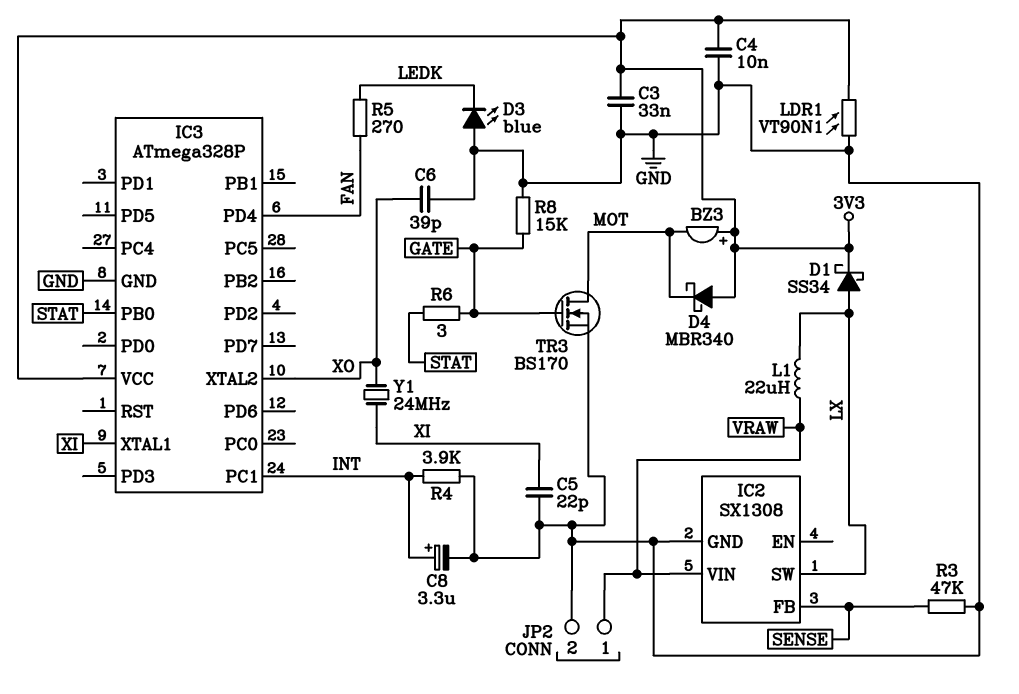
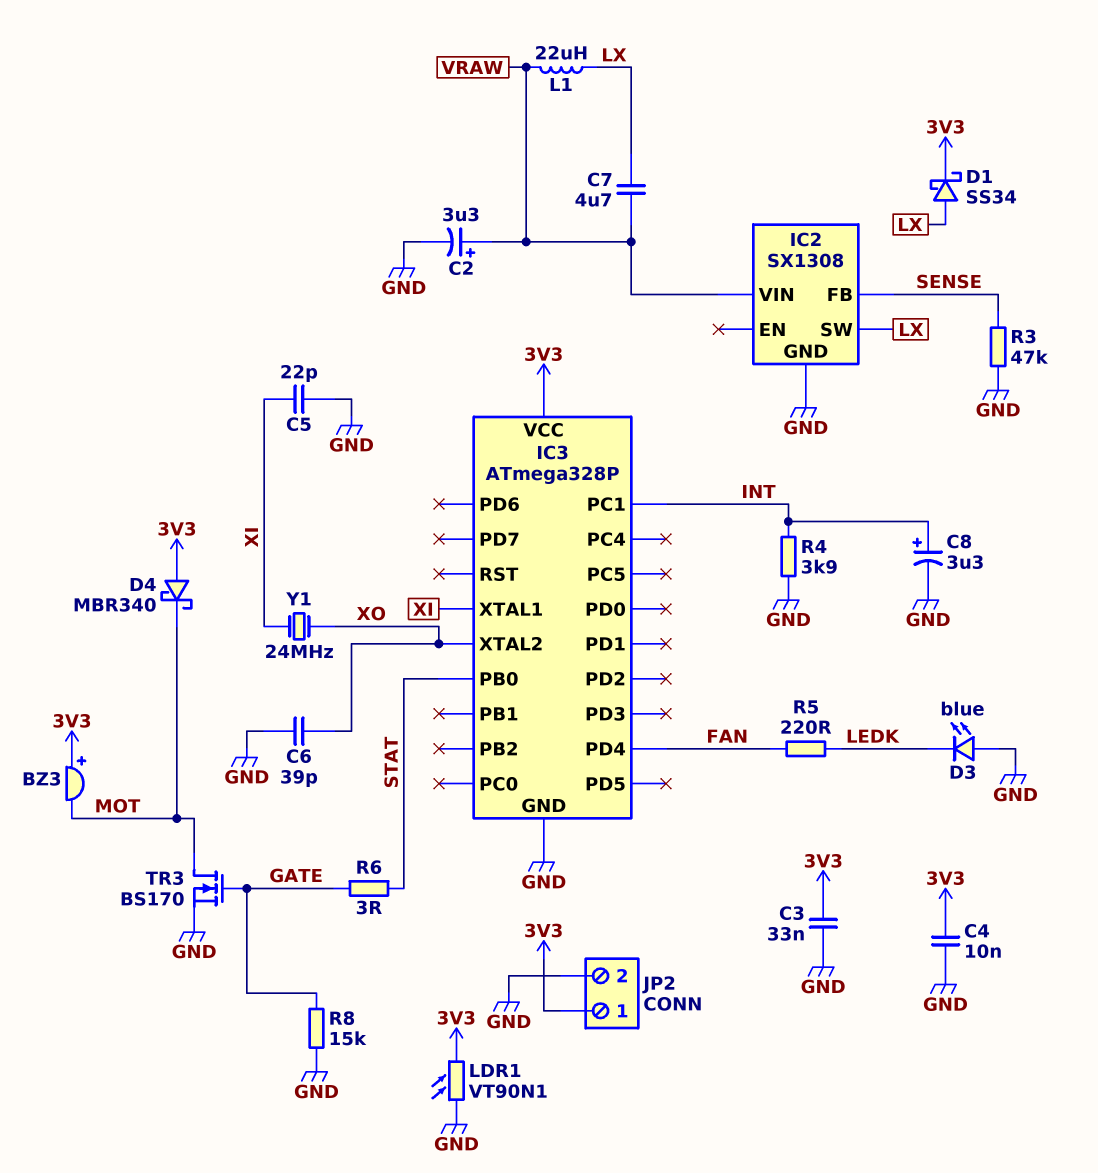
C2: none -> 3.3uF (plus VRAW, minus GND)
C7: none -> 4.7uF (LX, VRAW)
JP2 pin 1: VRAW -> 3V3
R5: 270 (FAN, LEDK) -> 220 (FAN, LEDK)

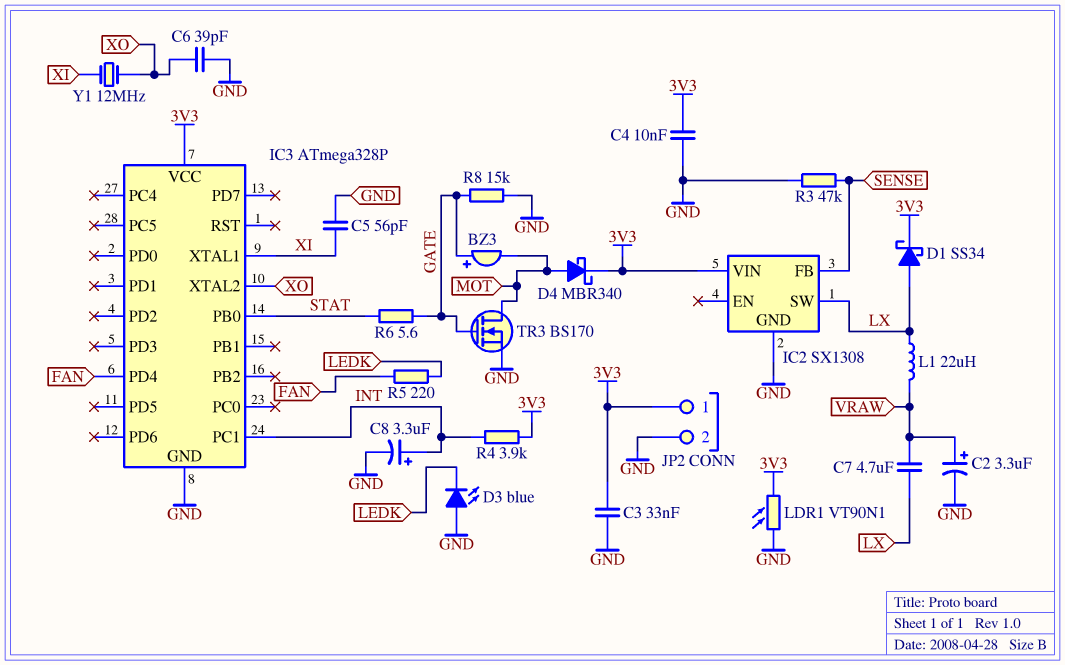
BZ3: buzzer (plus 3V3, minus MOT) -> buzzer (plus GATE, minus MOT)
C5: 22pF (GND, XI) -> 56pF (GND, XI)
D4: schottky MBR340 (A 3V3, K MOT) -> schottky MBR340 (A MOT, K 3V3)
IC2 pin VIN: VRAW -> 3V3
R4: 3.9k (GND, INT) -> 3.9k (3V3, INT)
R6: 3 (GATE, STAT) -> 5.6 (GATE, STAT)
Y1: 24MHz (XI, XO) -> 12MHz (XI, XO)

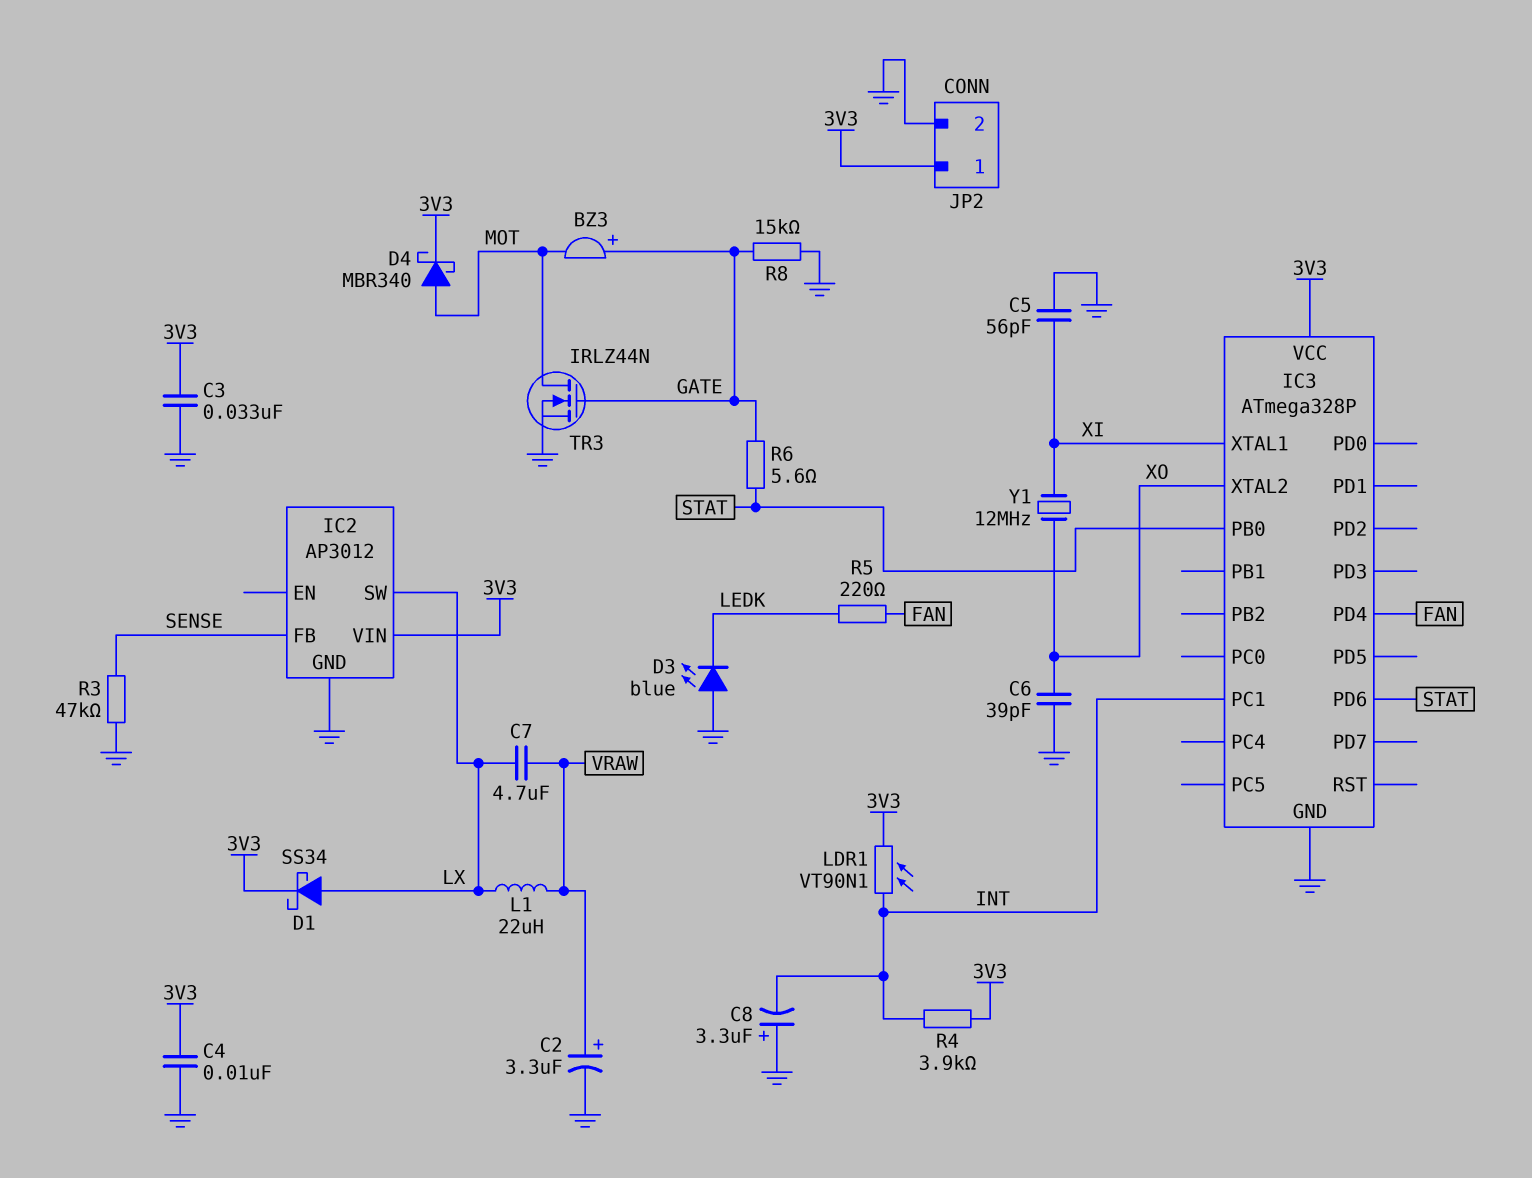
C8: 3.3uF (plus INT, minus GND) -> 3.3uF (plus GND, minus INT)
IC2: SX1308 -> AP3012
IC3 pin PD6: none -> STAT
LDR1: VT90N1 (3V3, GND) -> VT90N1 (3V3, INT)
TR3: NMOS BS170 (G GATE, D MOT, S GND) -> NMOS IRLZ44N (G GATE, D MOT, S GND)

